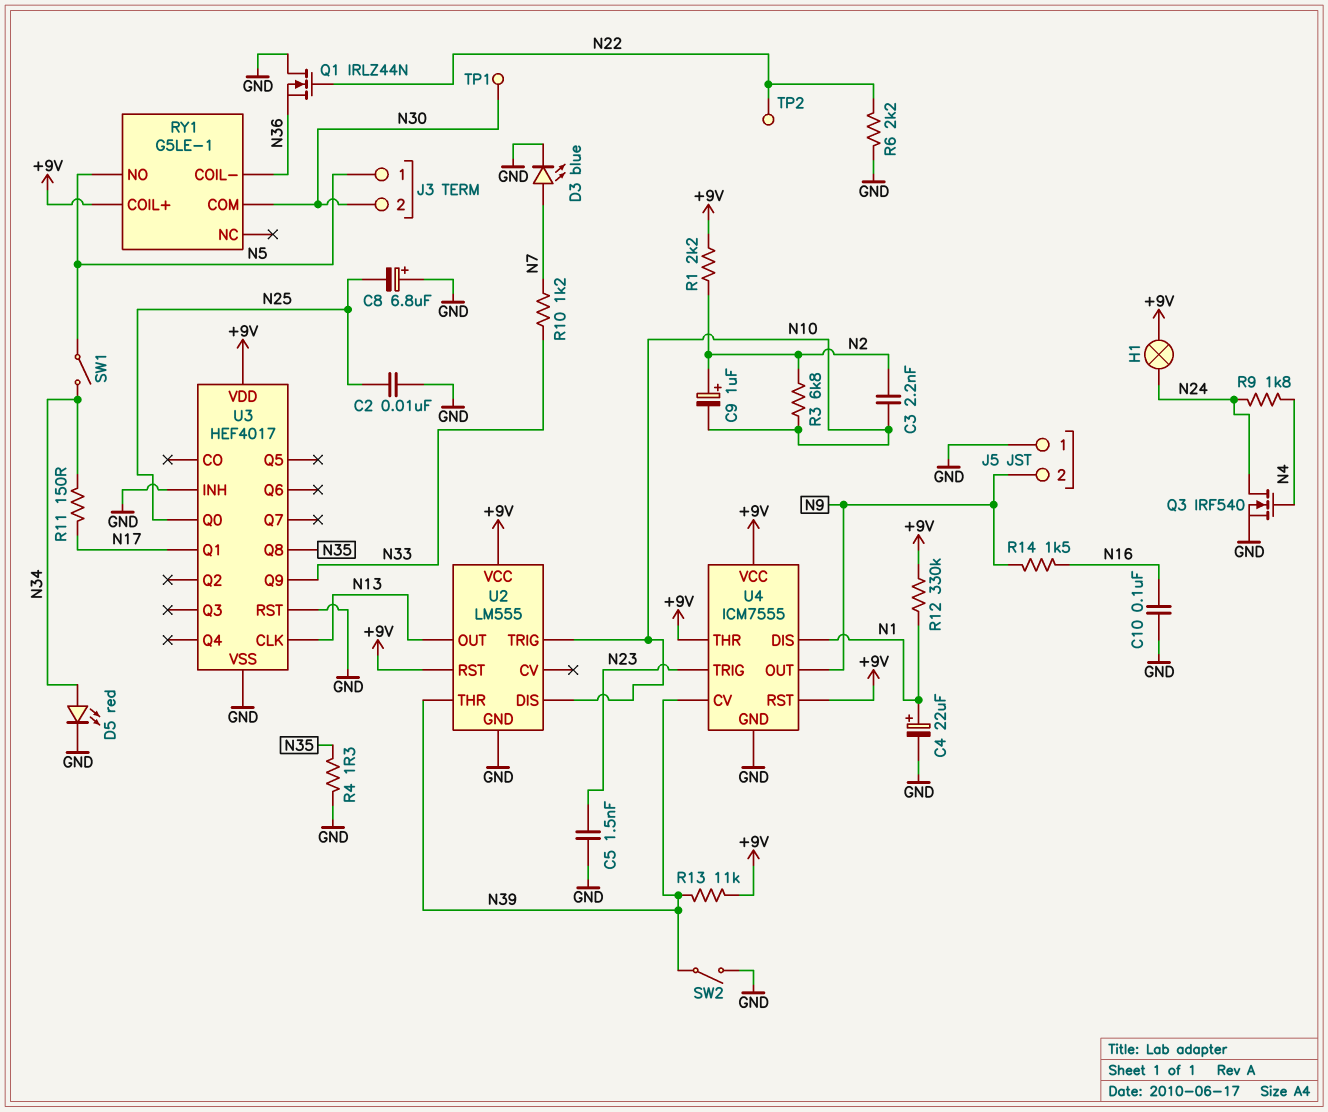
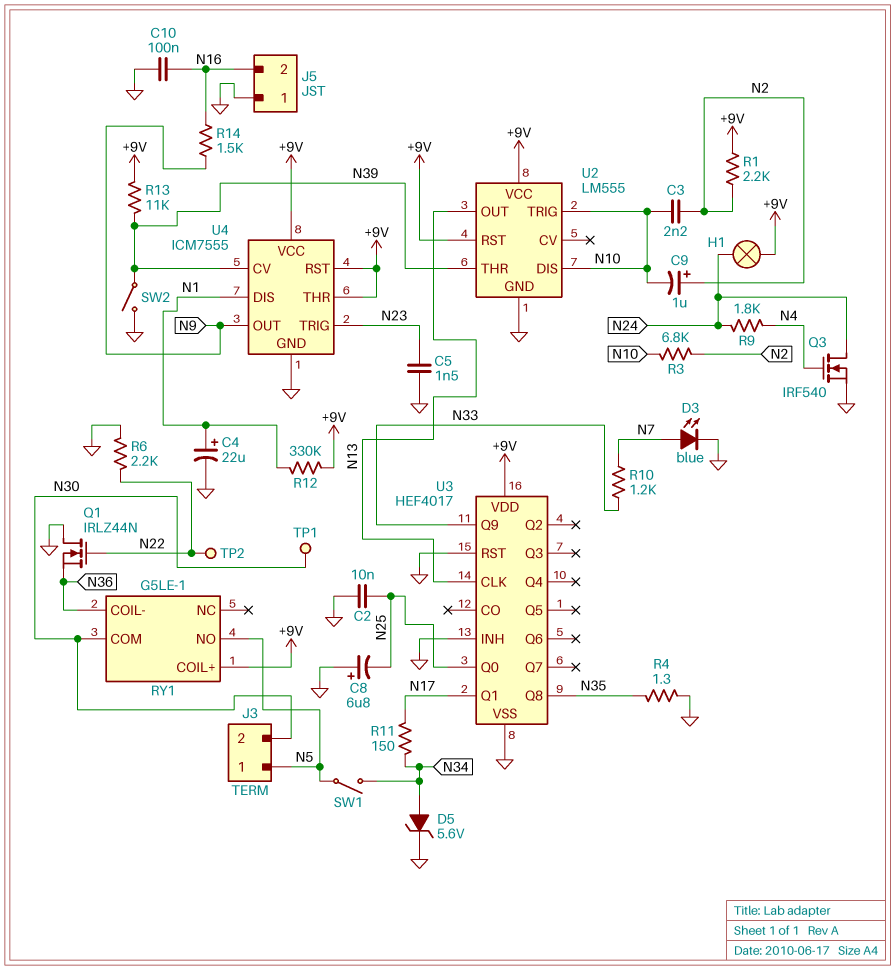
D5: LED red (A N34, K GND) -> zener 5.6V (A N34, K GND)
J5 pin 2: N9 -> N16

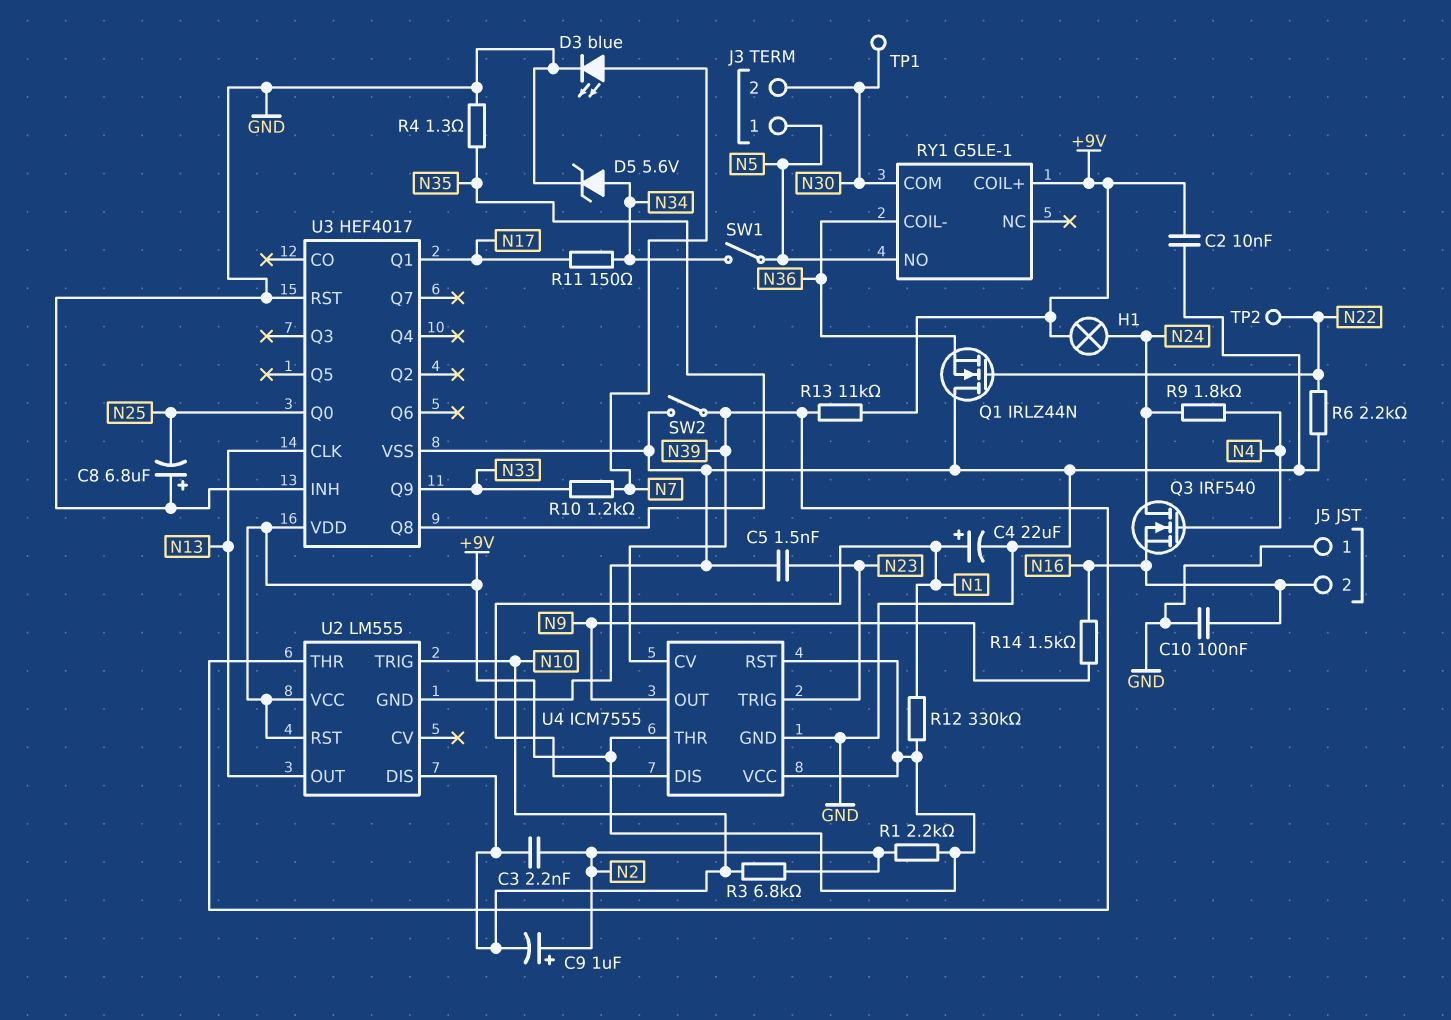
C2: 10nF (GND, N25) -> 10nF (+9V, GND)
Q3: NMOS IRF540 (G N4, D N24, S GND) -> NMOS IRF540 (G N4, D N24, S N16)

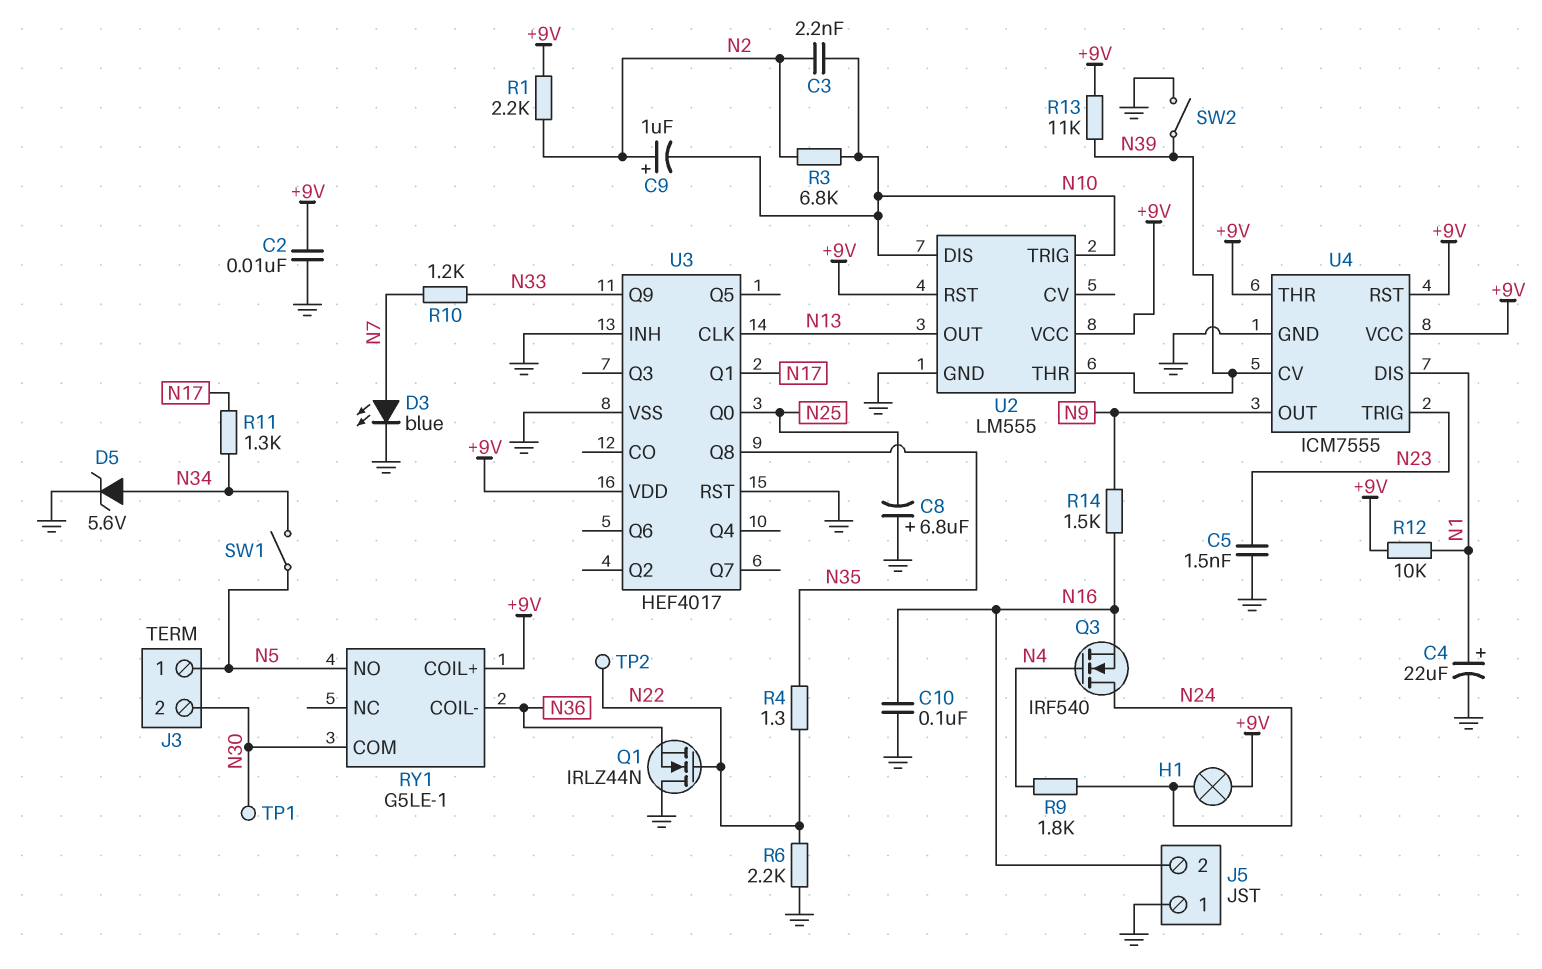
R4: 1.3 (GND, N35) -> 1.3 (N22, N35)
R11: 150 (N17, N34) -> 1.3k (N17, N34)
R12: 330k (+9V, N1) -> 10k (+9V, N1)

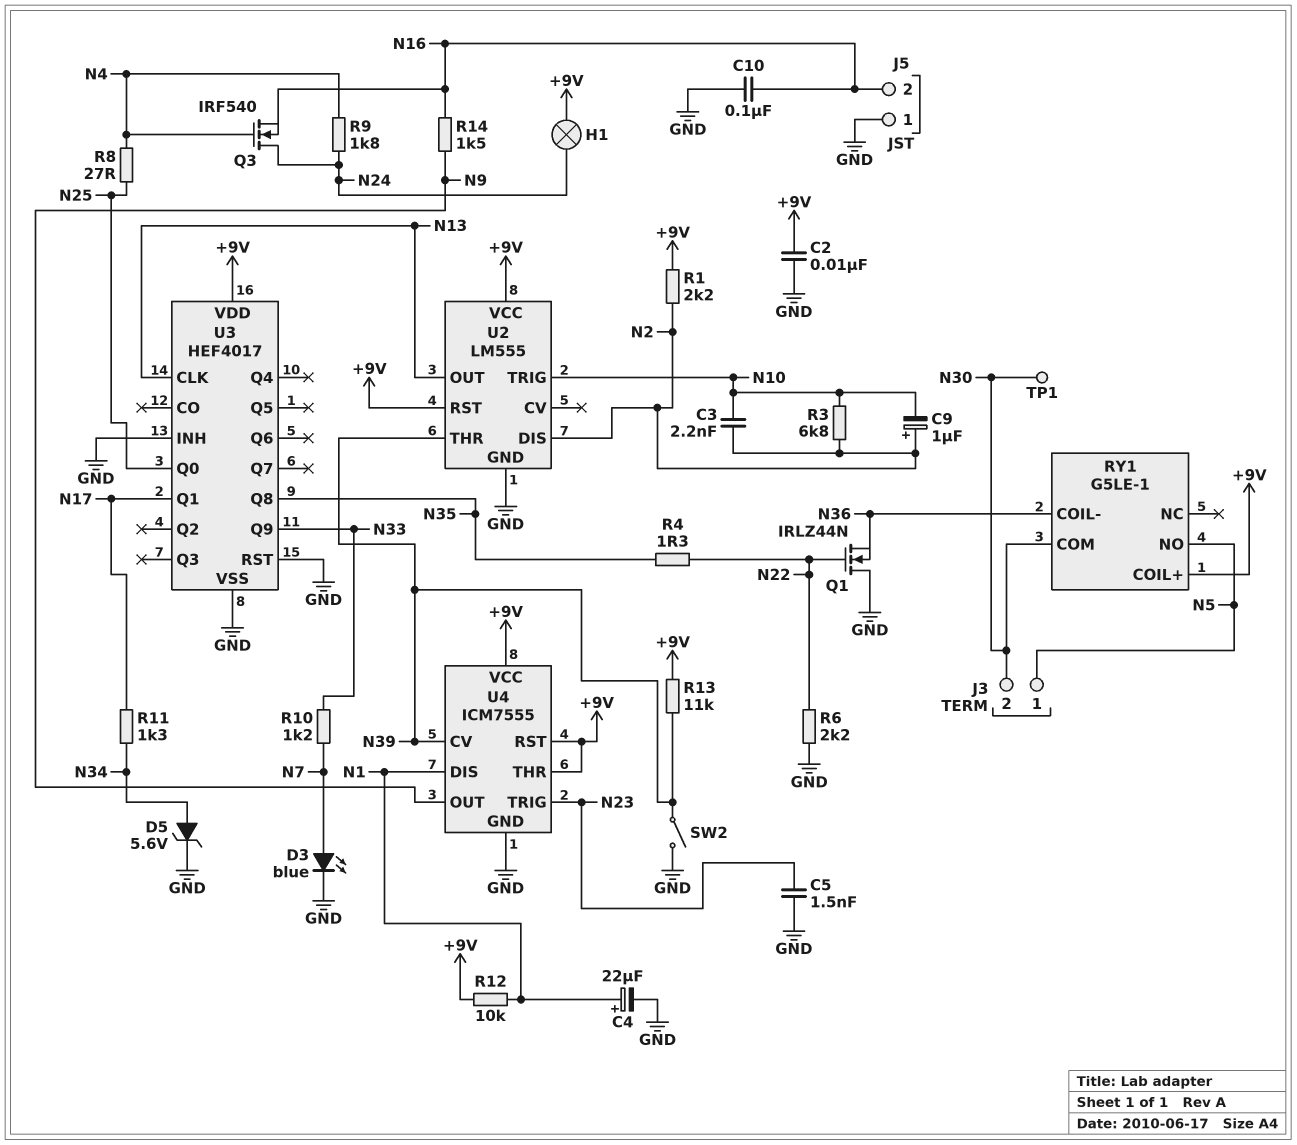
C8: 6.8uF (plus GND, minus N25) -> none
R8: none -> 27 (N4, N25)
SW1: switch (N5, N34) -> none
TP2: test point (N22) -> none
U2 pin DIS: N10 -> N2

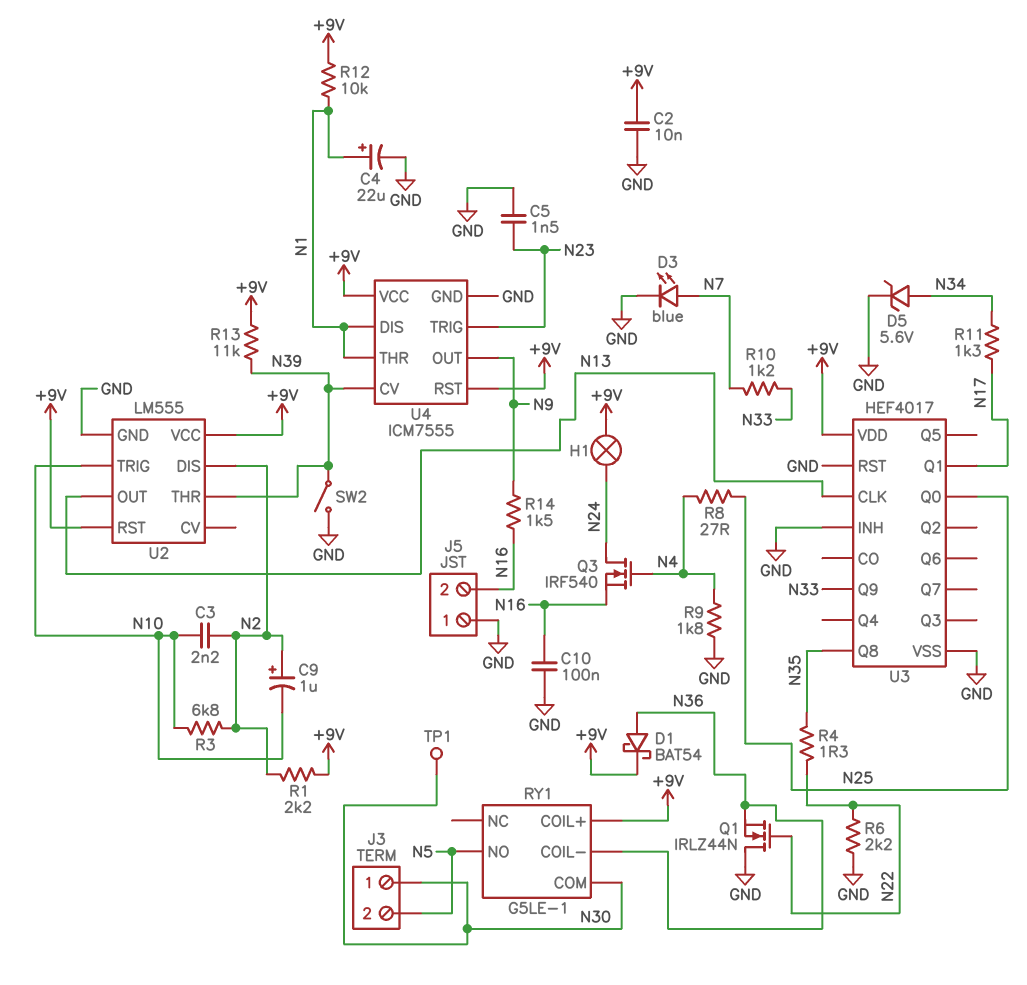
D1: none -> schottky BAT54 (A N36, K +9V)
J3 pin 1: N5 -> N30
J3 pin 2: N30 -> N5
R9: 1.8k (N4, N24) -> 1.8k (GND, N4)
U4 pin THR: +9V -> N1

